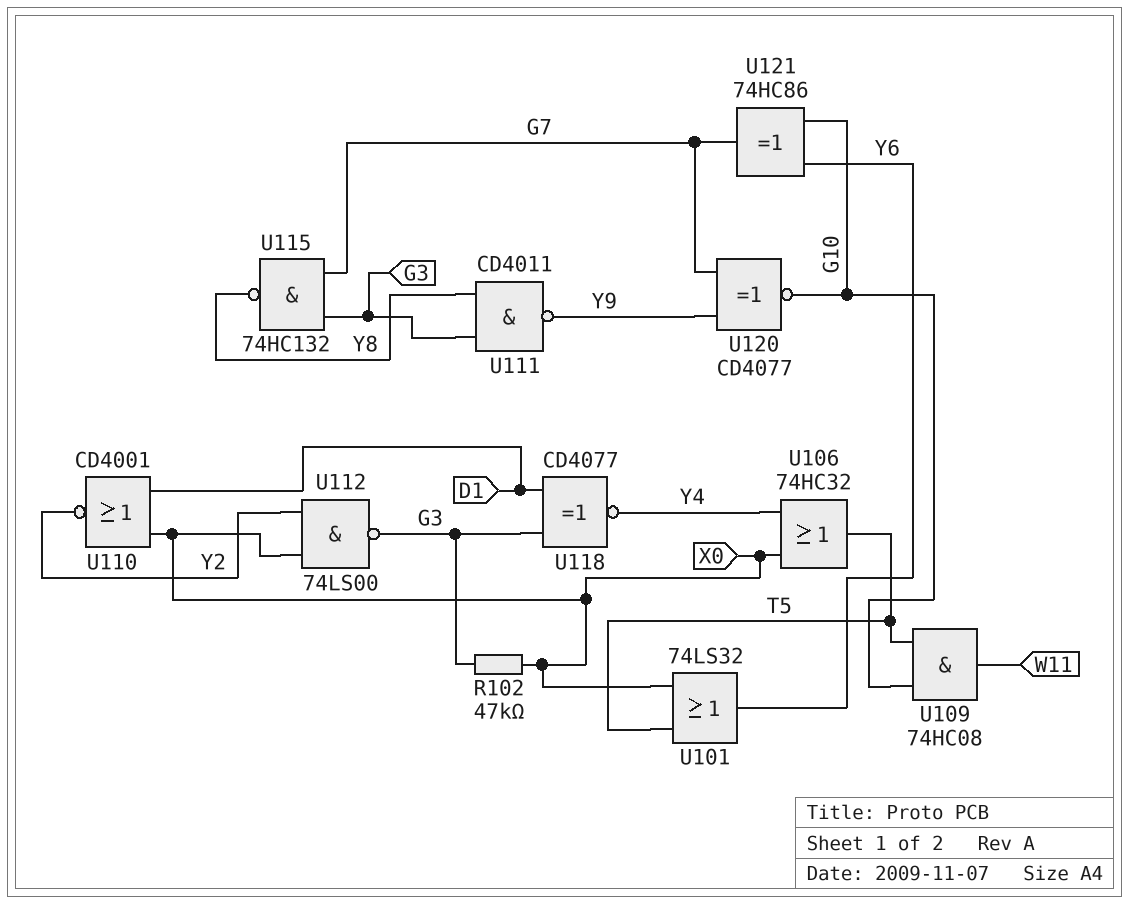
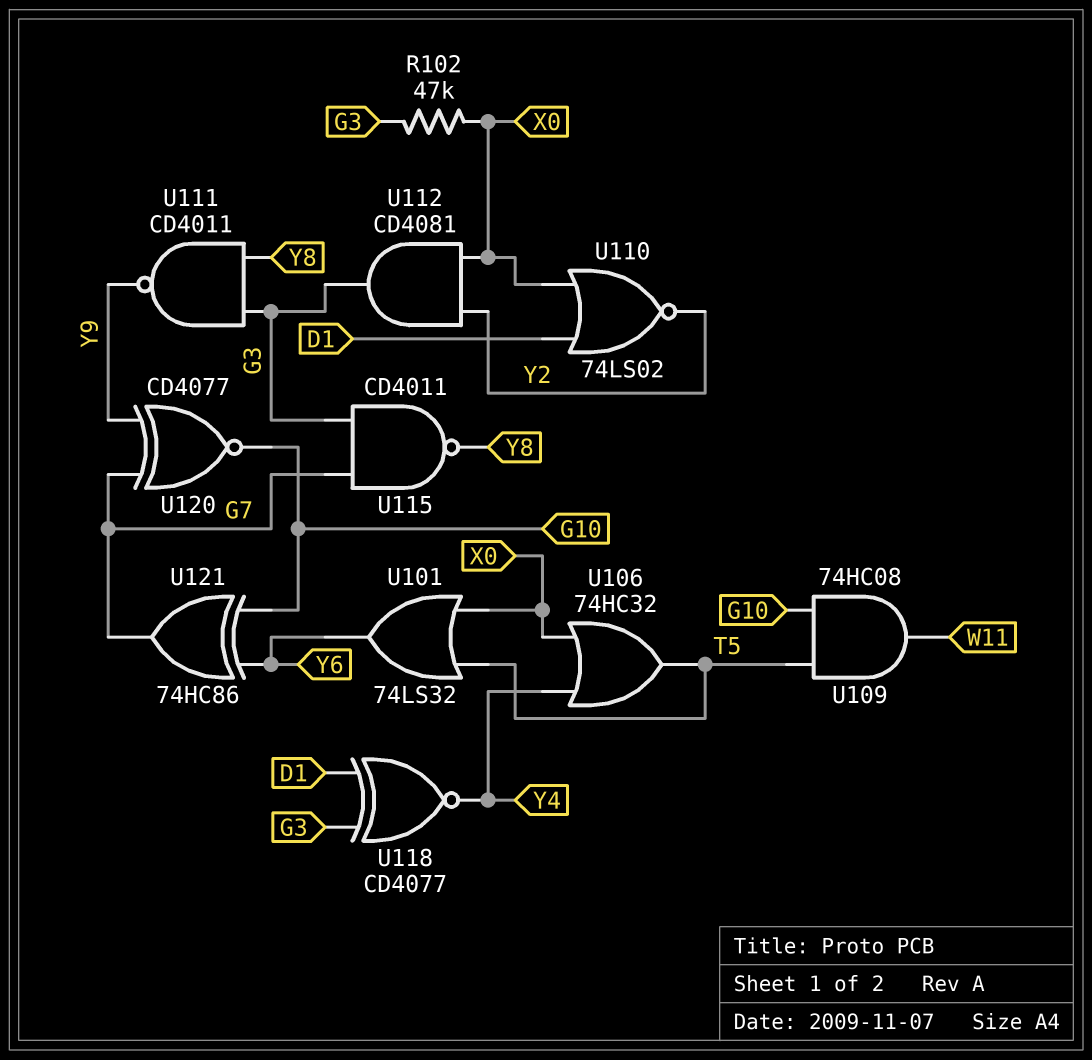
U110: NOR CD4001 (in D1, in X0, out Y2) -> NOR 74LS02 (in D1, in X0, out Y2)
U112: NAND 74LS00 (in X0, in Y2, out G3) -> AND CD4081 (in X0, in Y2, out G3)
U115: NAND 74HC132 (in G3, in G7, out Y8) -> NAND CD4011 (in G3, in G7, out Y8)

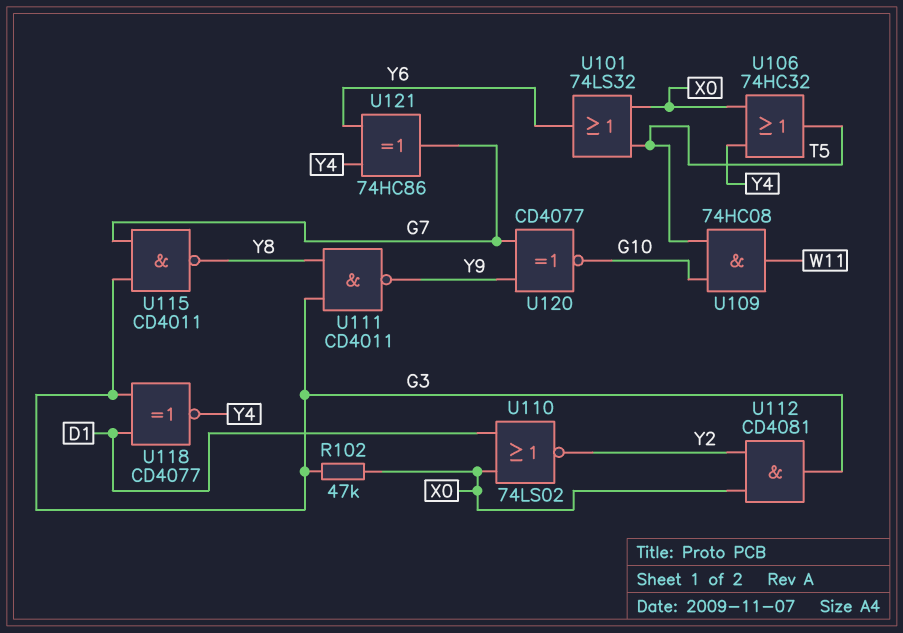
U121: XOR 74HC86 (in G10, in Y6, out G7) -> XOR 74HC86 (in Y4, in Y6, out G7)

